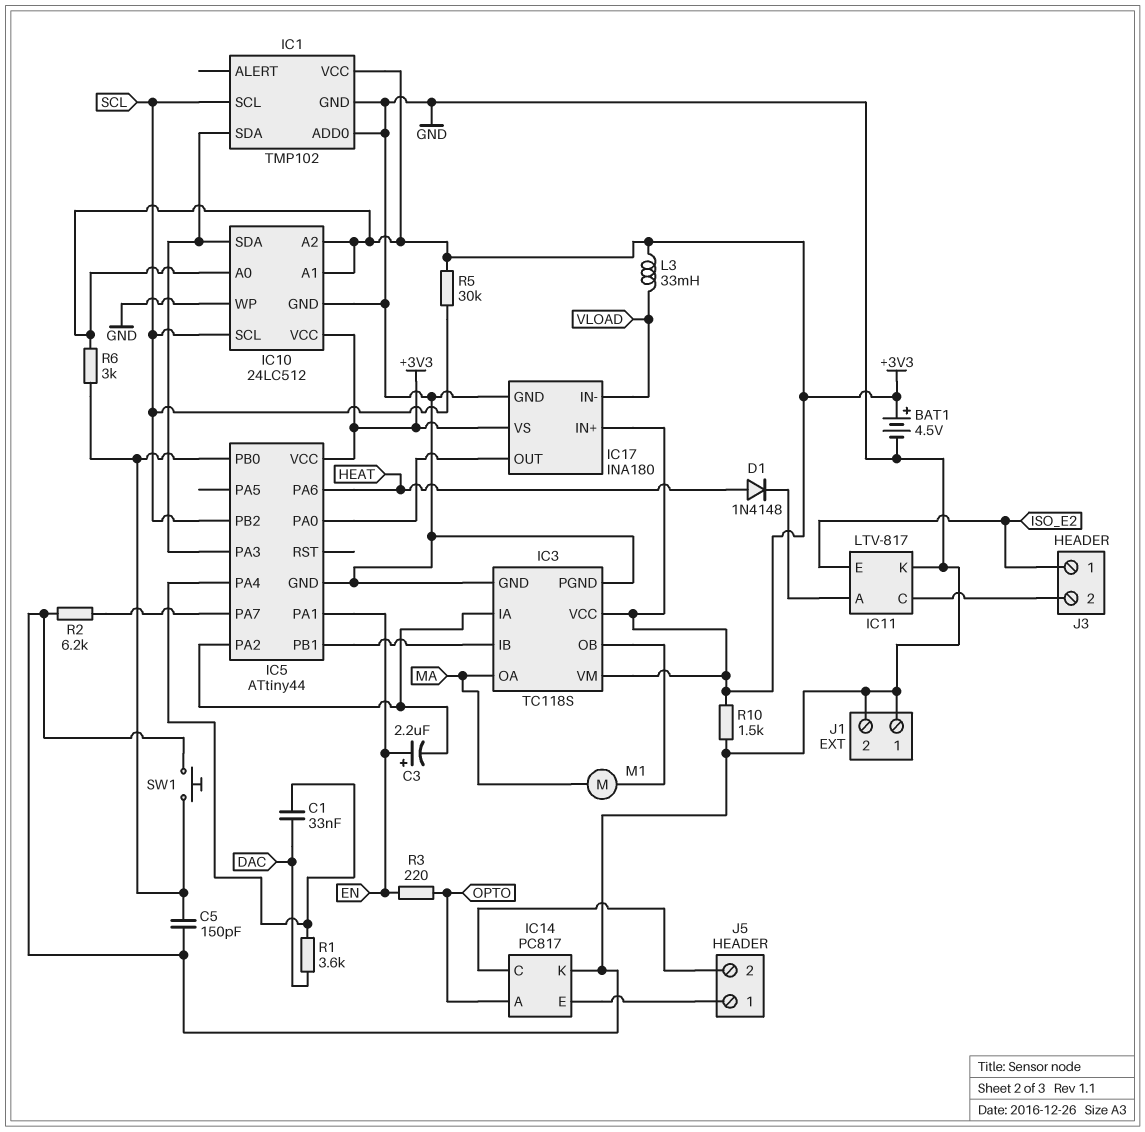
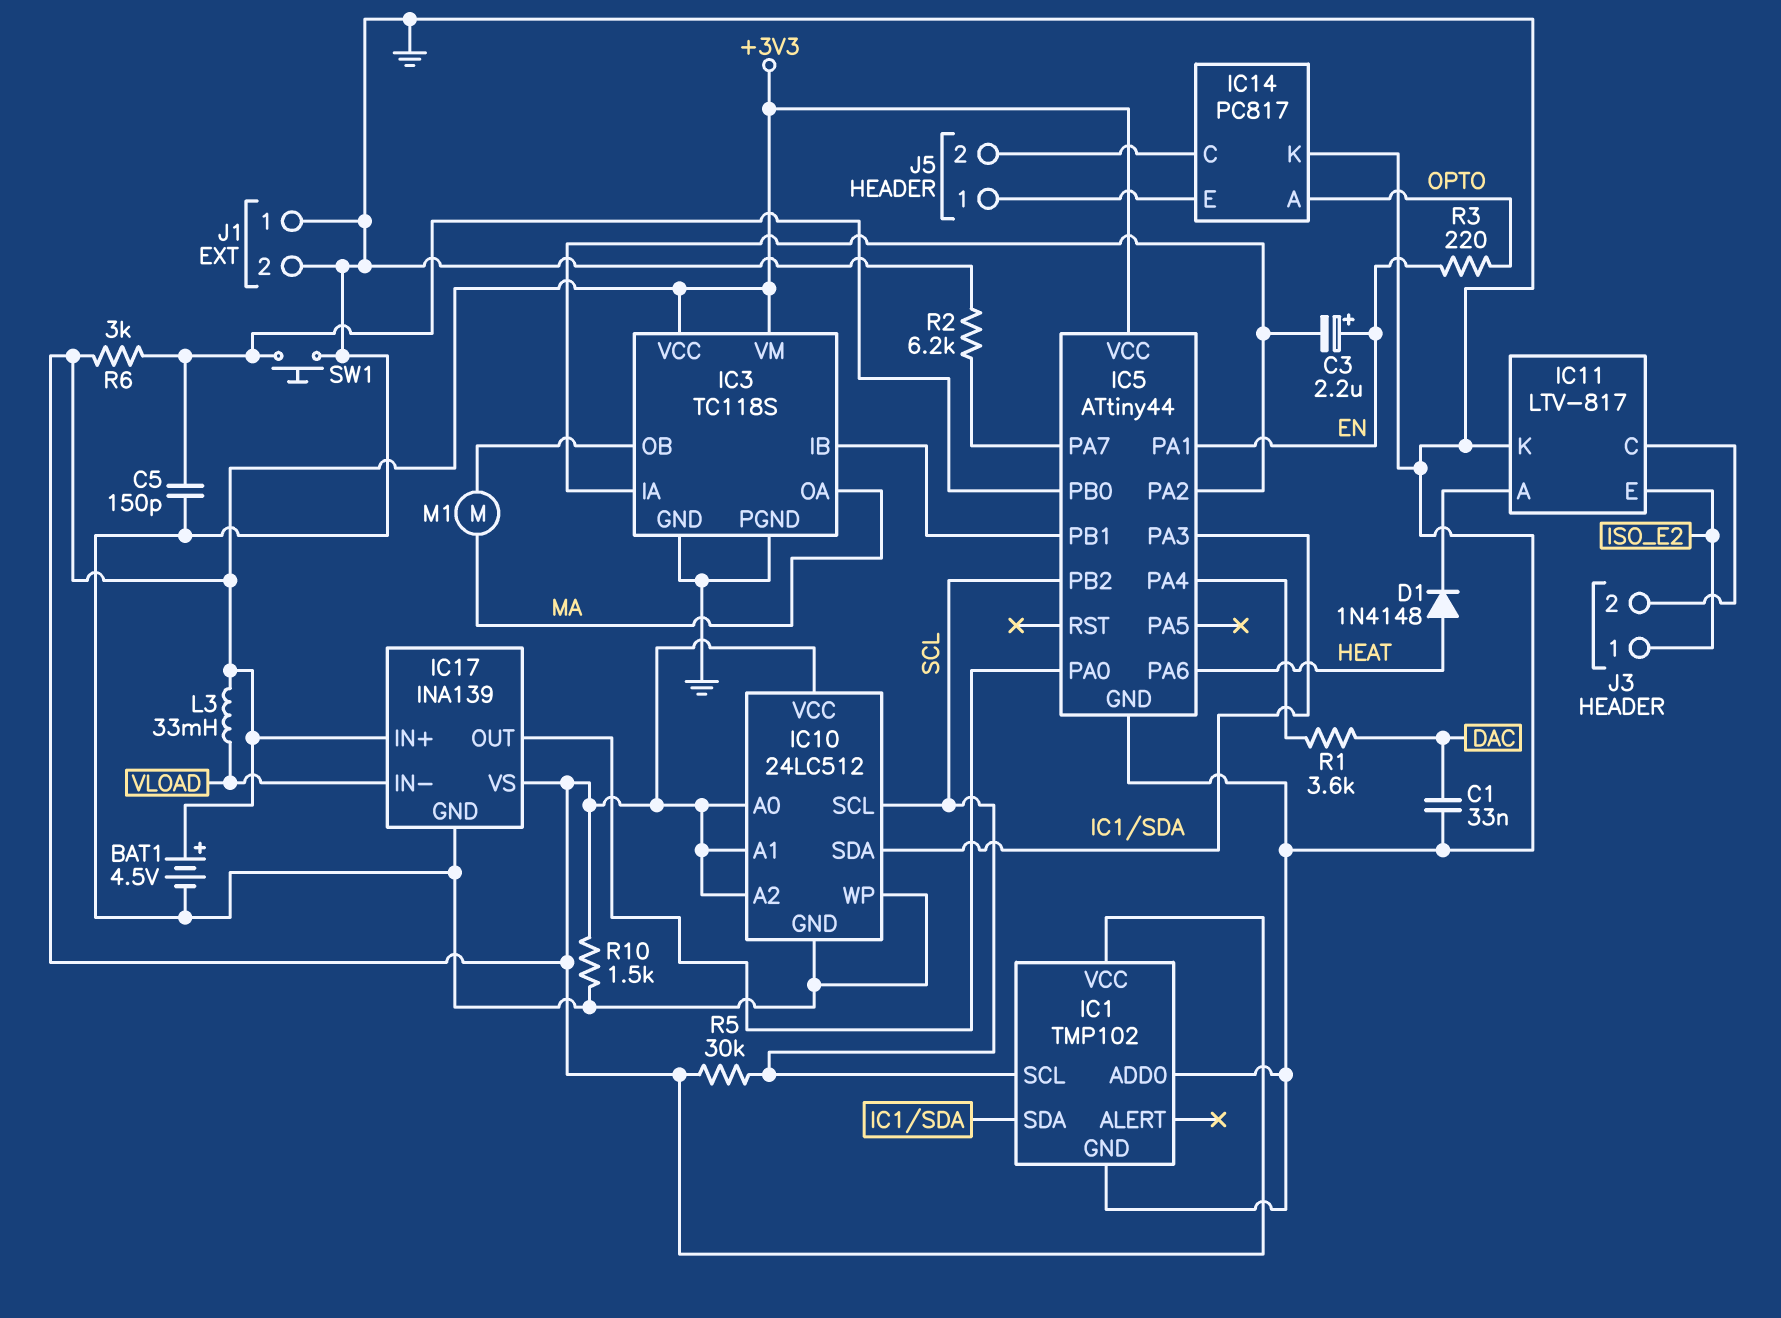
C1: 33nF (DAC, IC5/PA4) -> 33nF (DAC, GND)
IC17: INA180 -> INA139

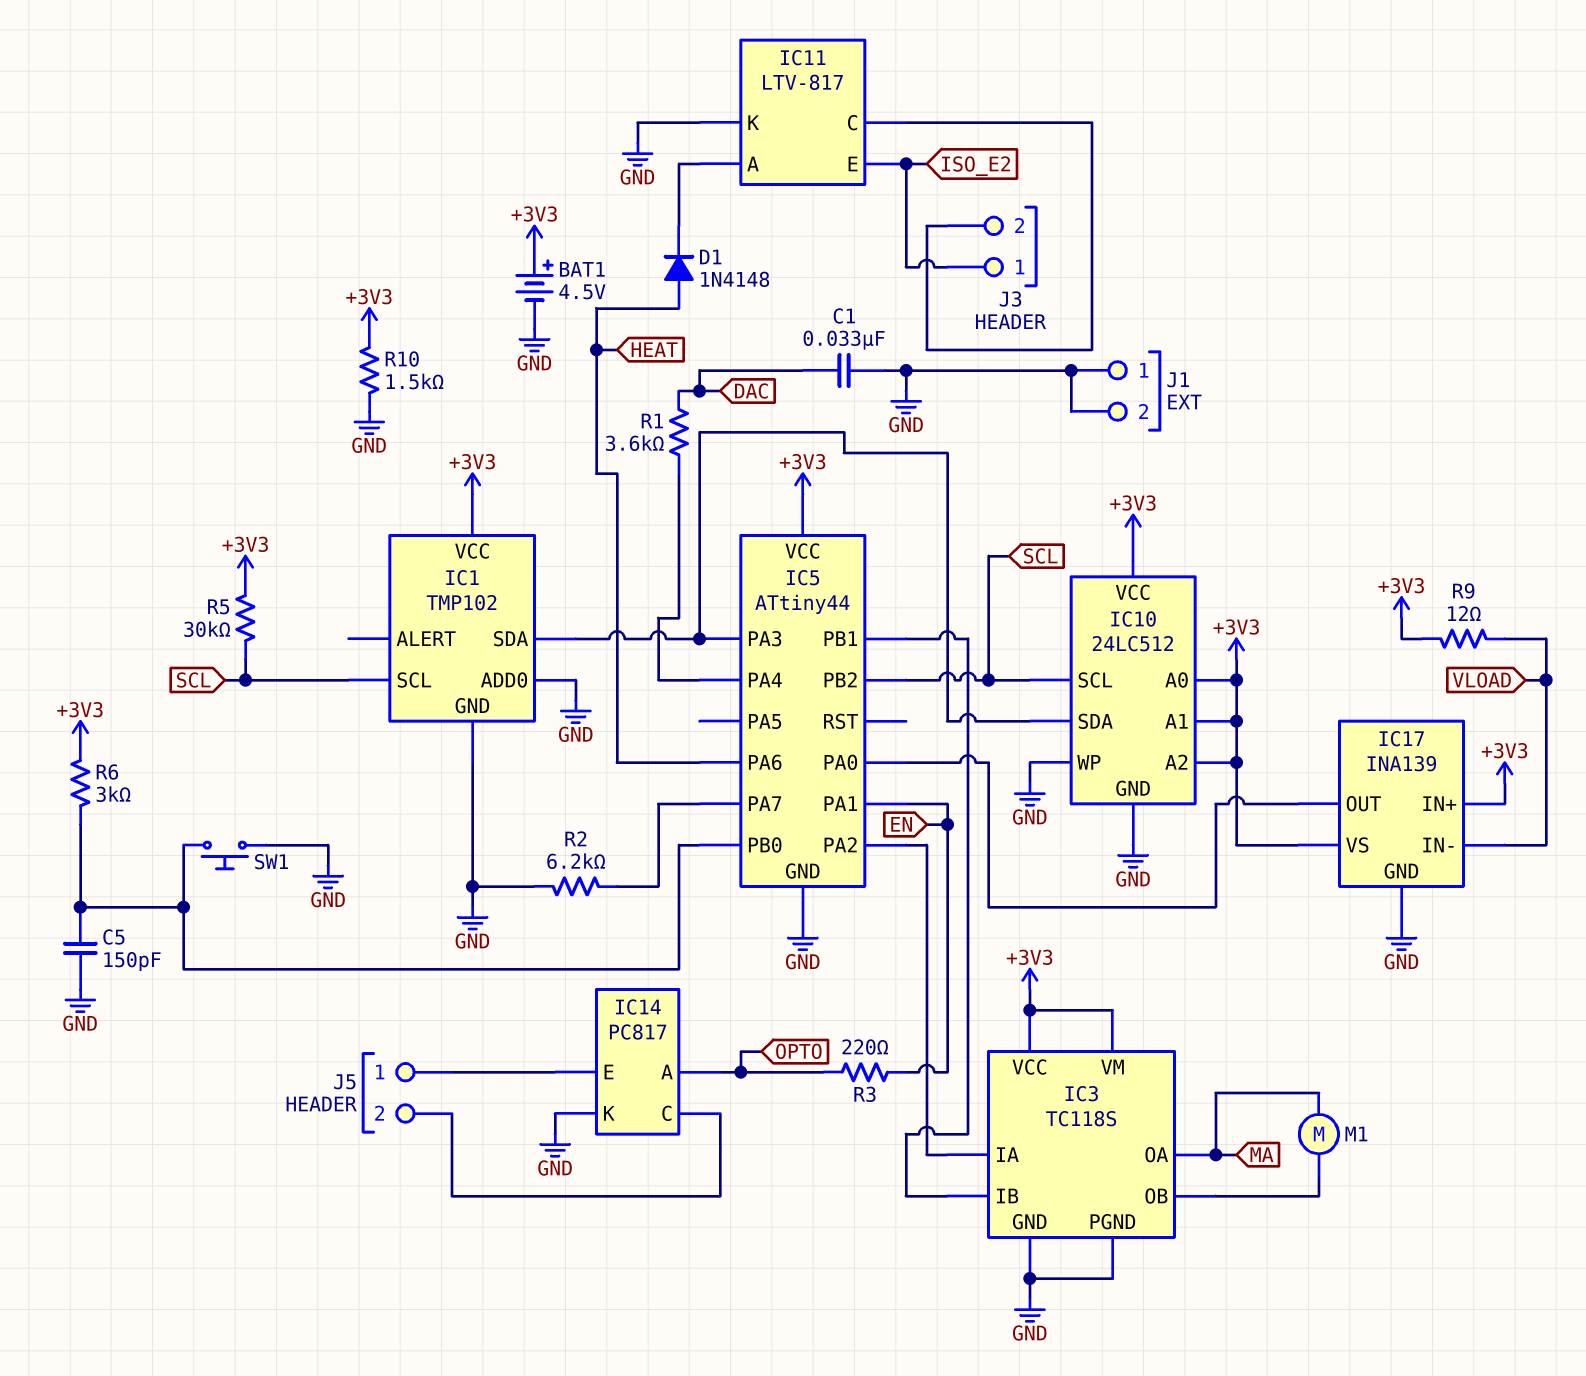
C3: 2.2uF (plus EN, minus IC3/IA) -> none
L3: 33mH (+3V3, VLOAD) -> none
R9: none -> 12 (+3V3, VLOAD)

